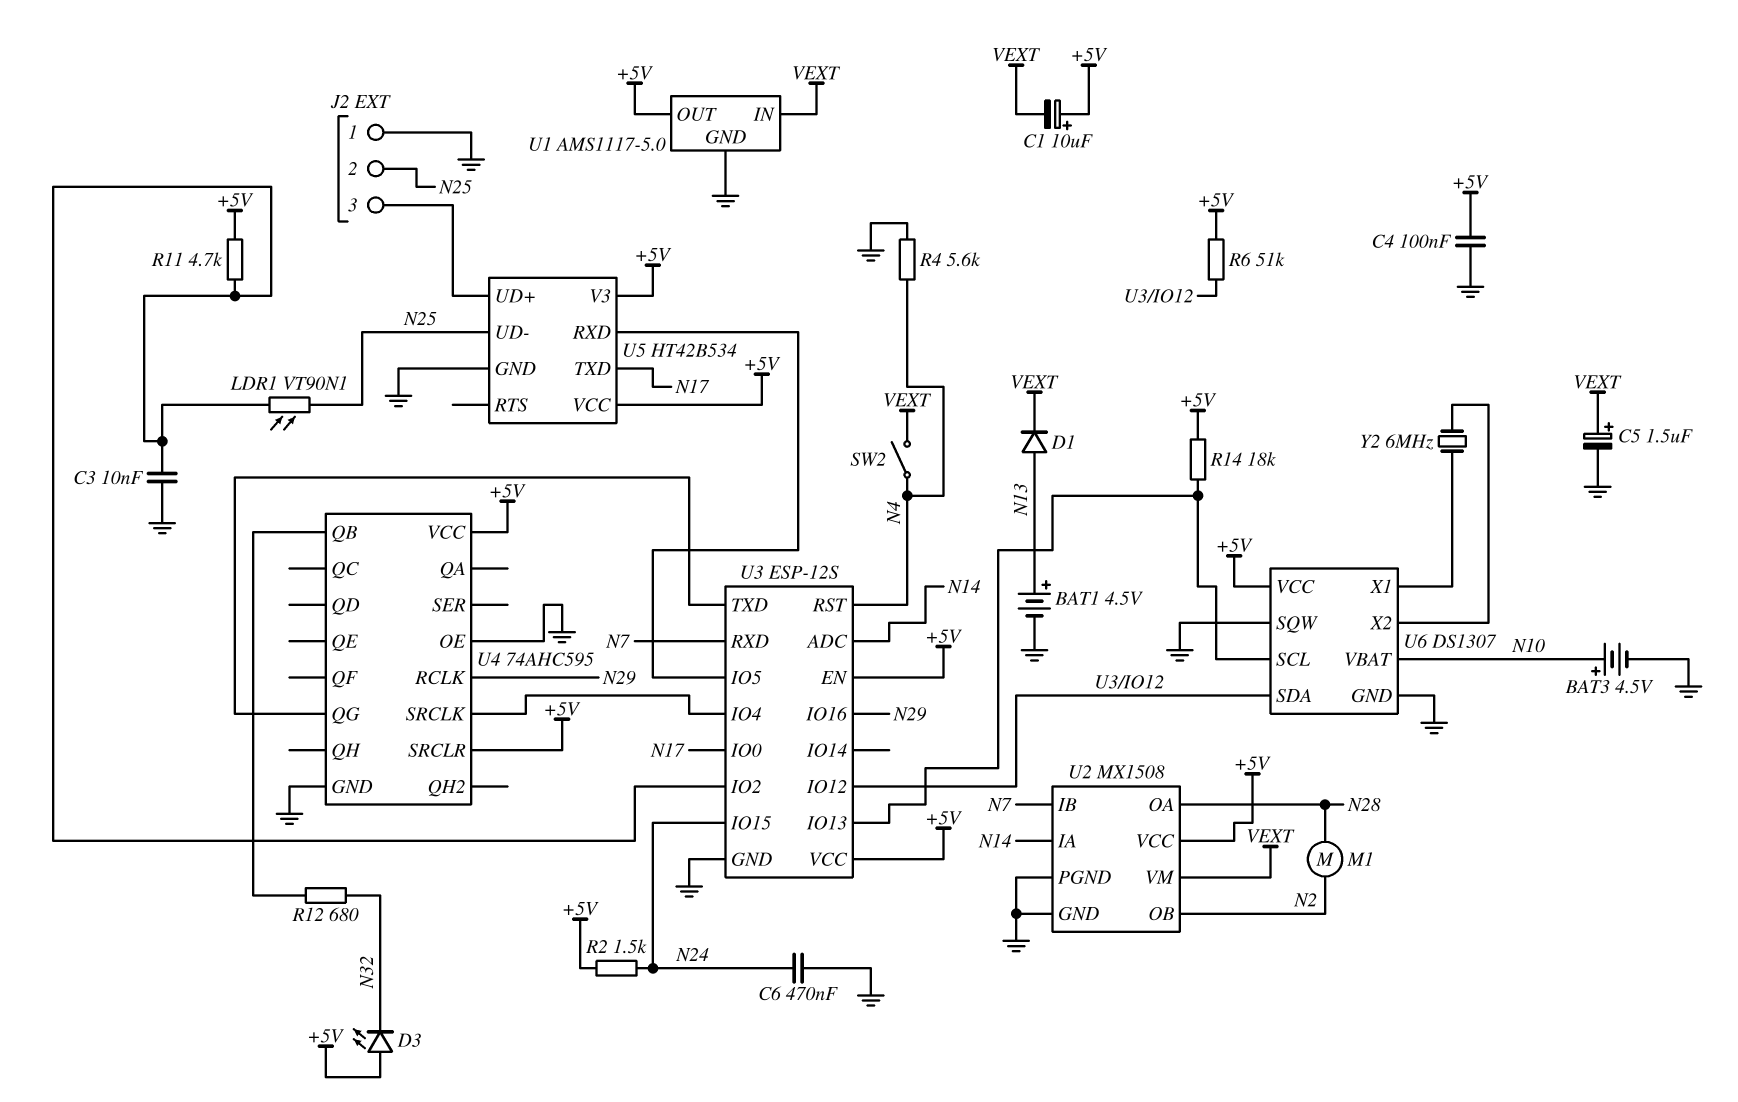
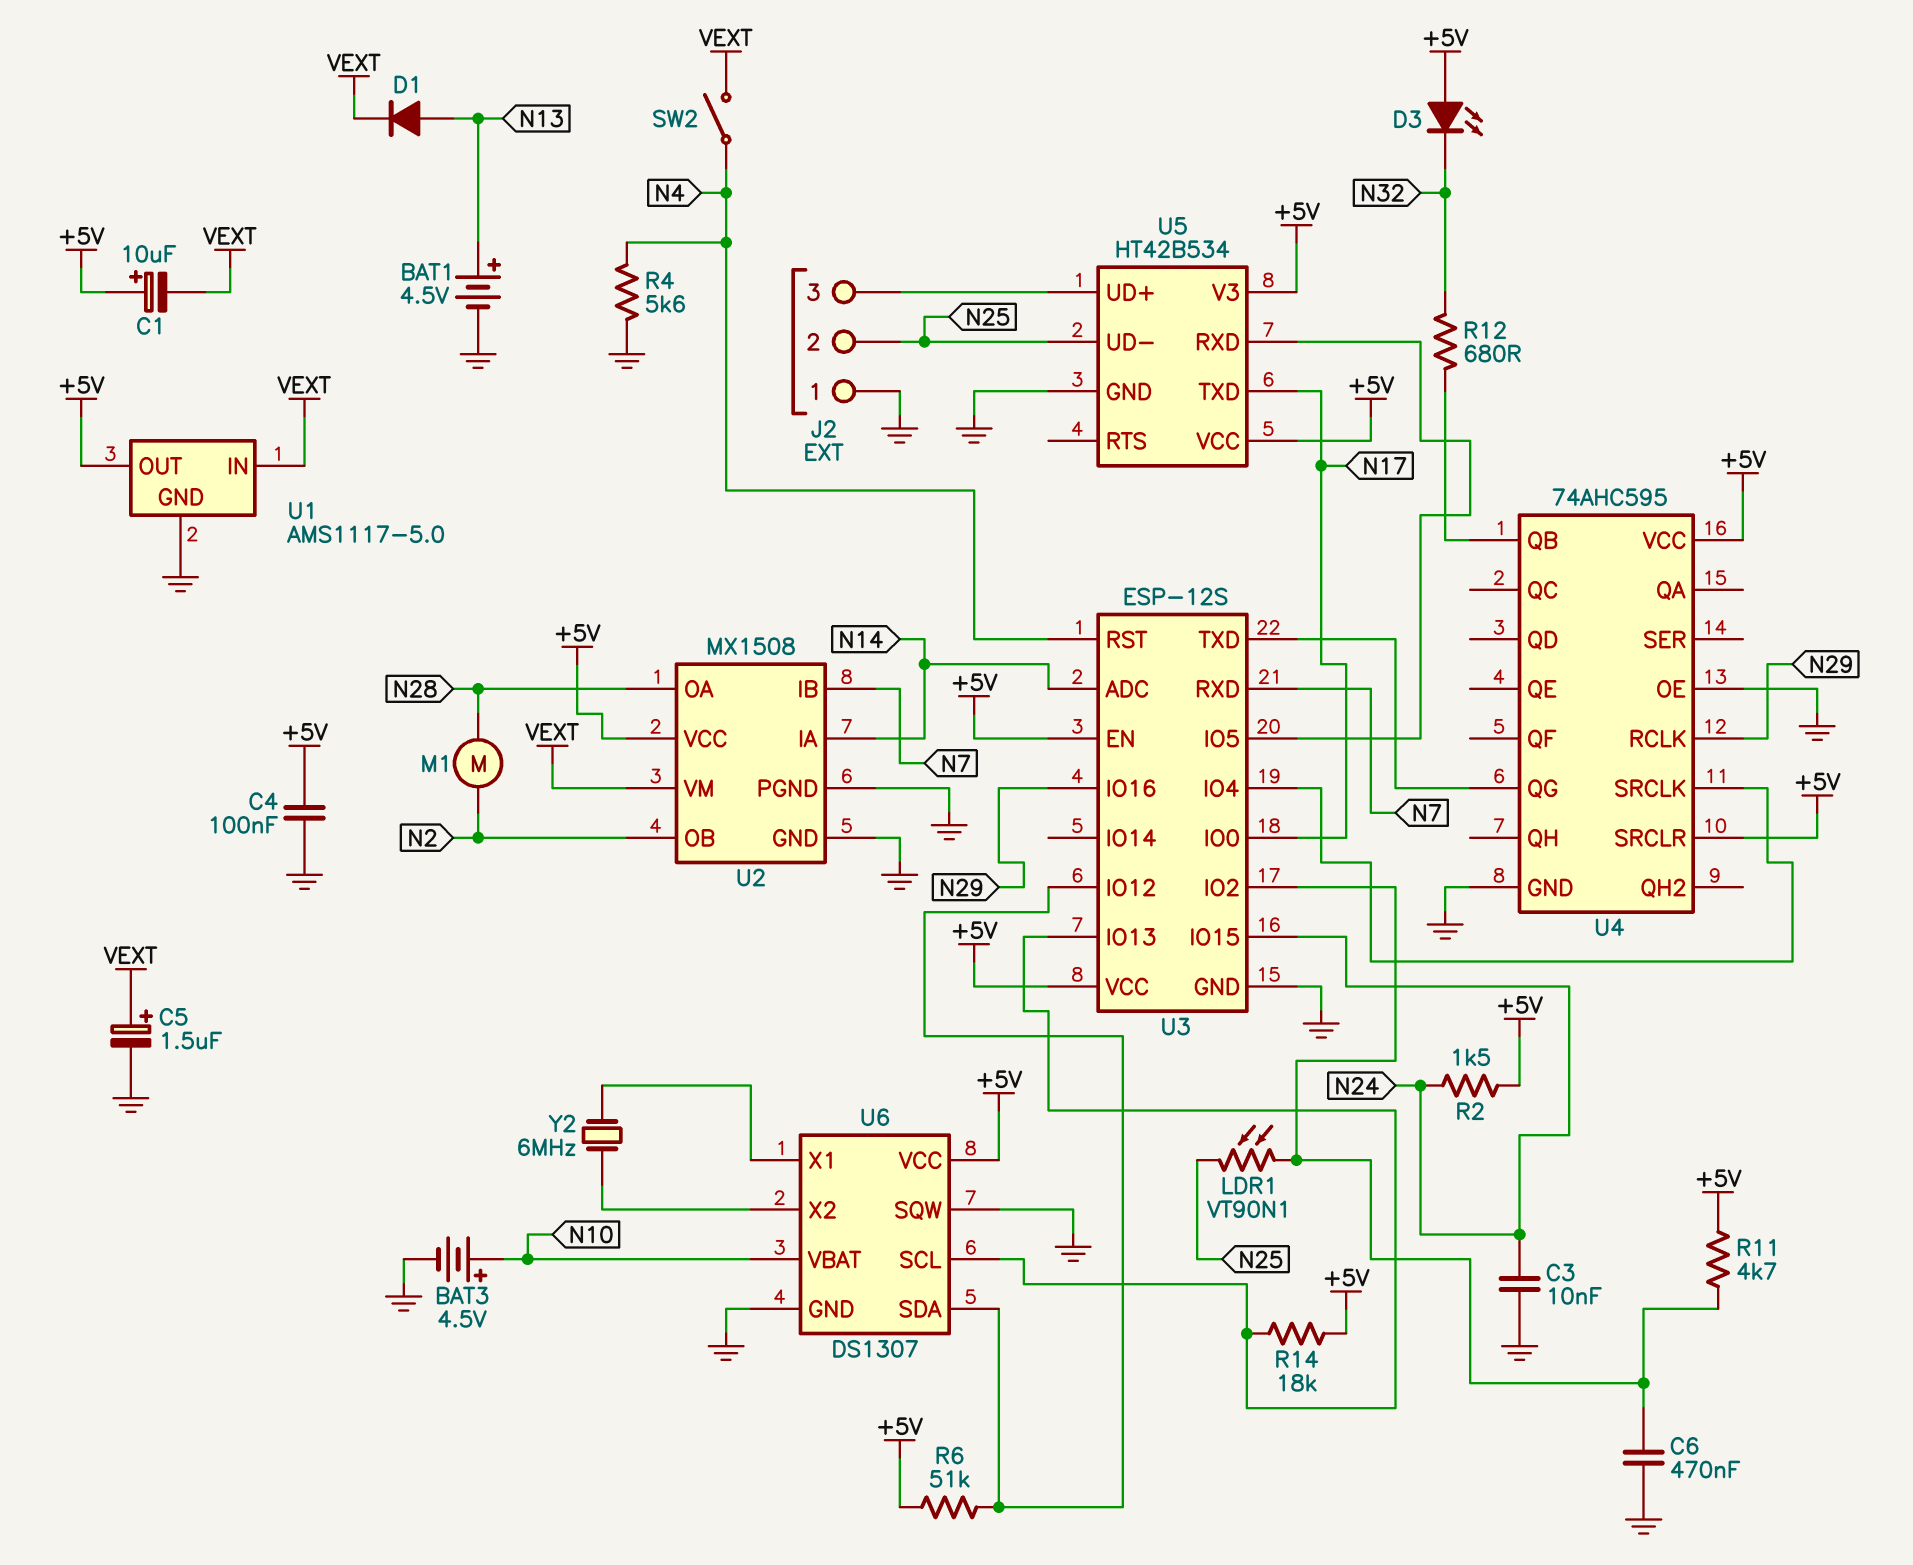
C3: 10nF (GND, U3/IO2) -> 10nF (GND, N24)
C6: 470nF (GND, N24) -> 470nF (GND, U3/IO2)

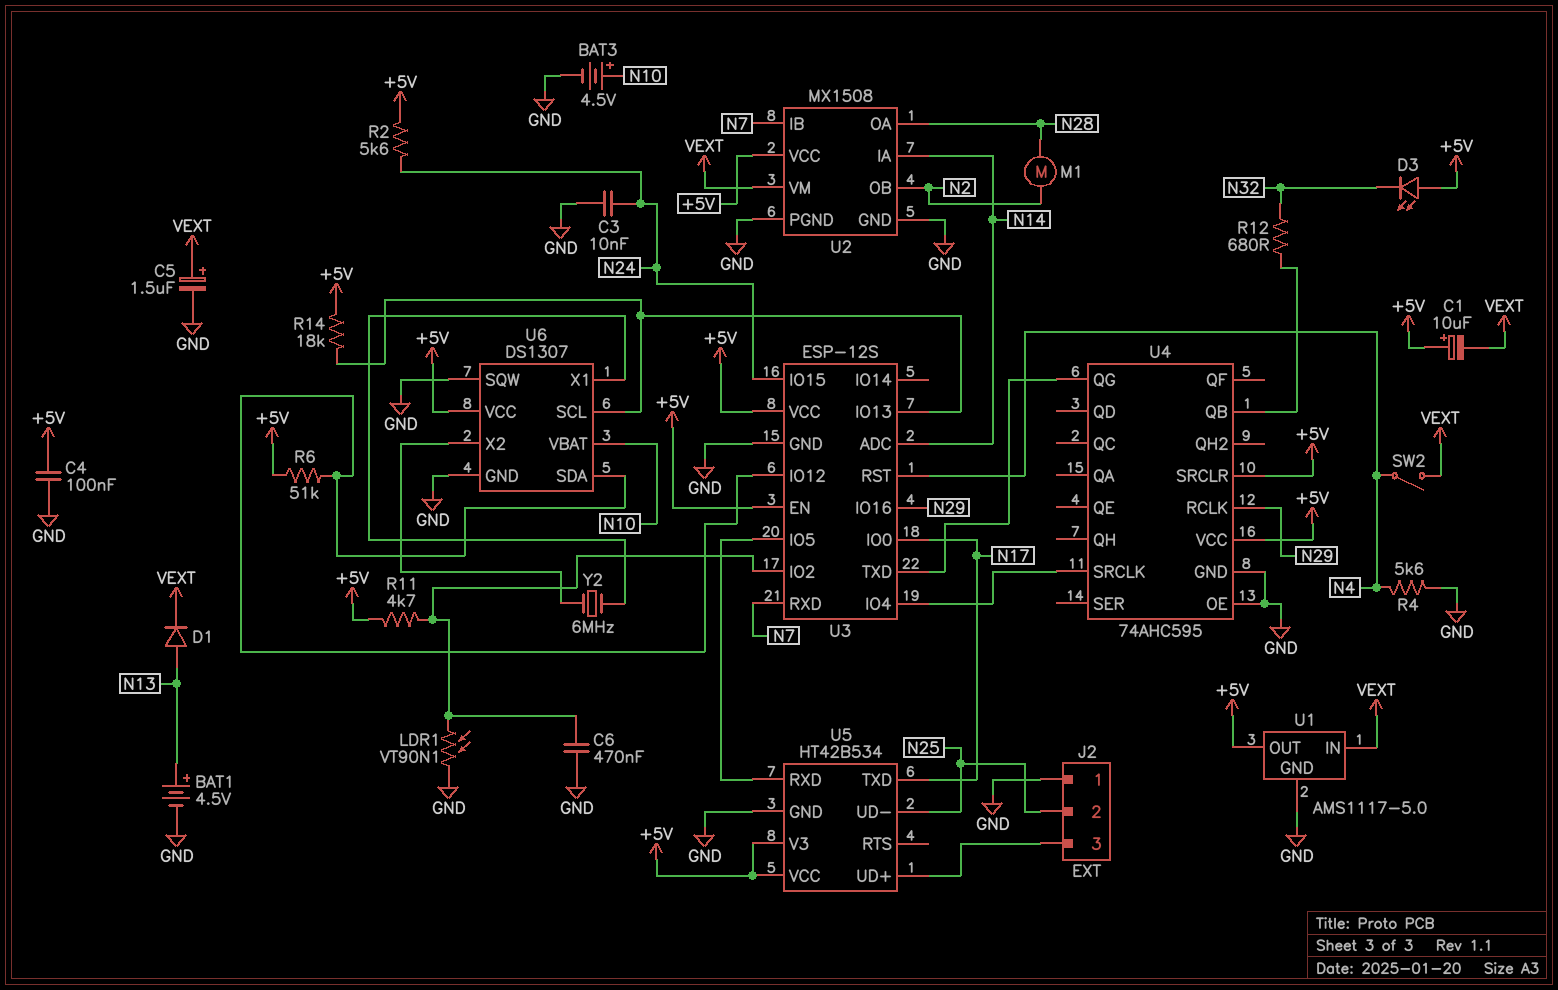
LDR1: VT90N1 (N25, U3/IO2) -> VT90N1 (GND, U3/IO2)
R2: 1.5k (+5V, N24) -> 5.6k (+5V, N24)

